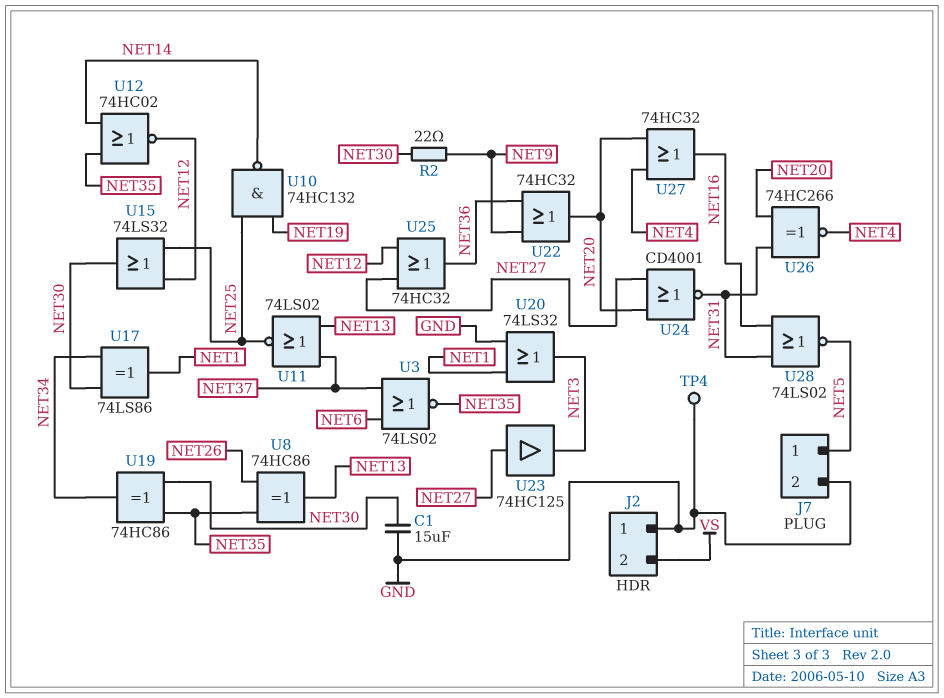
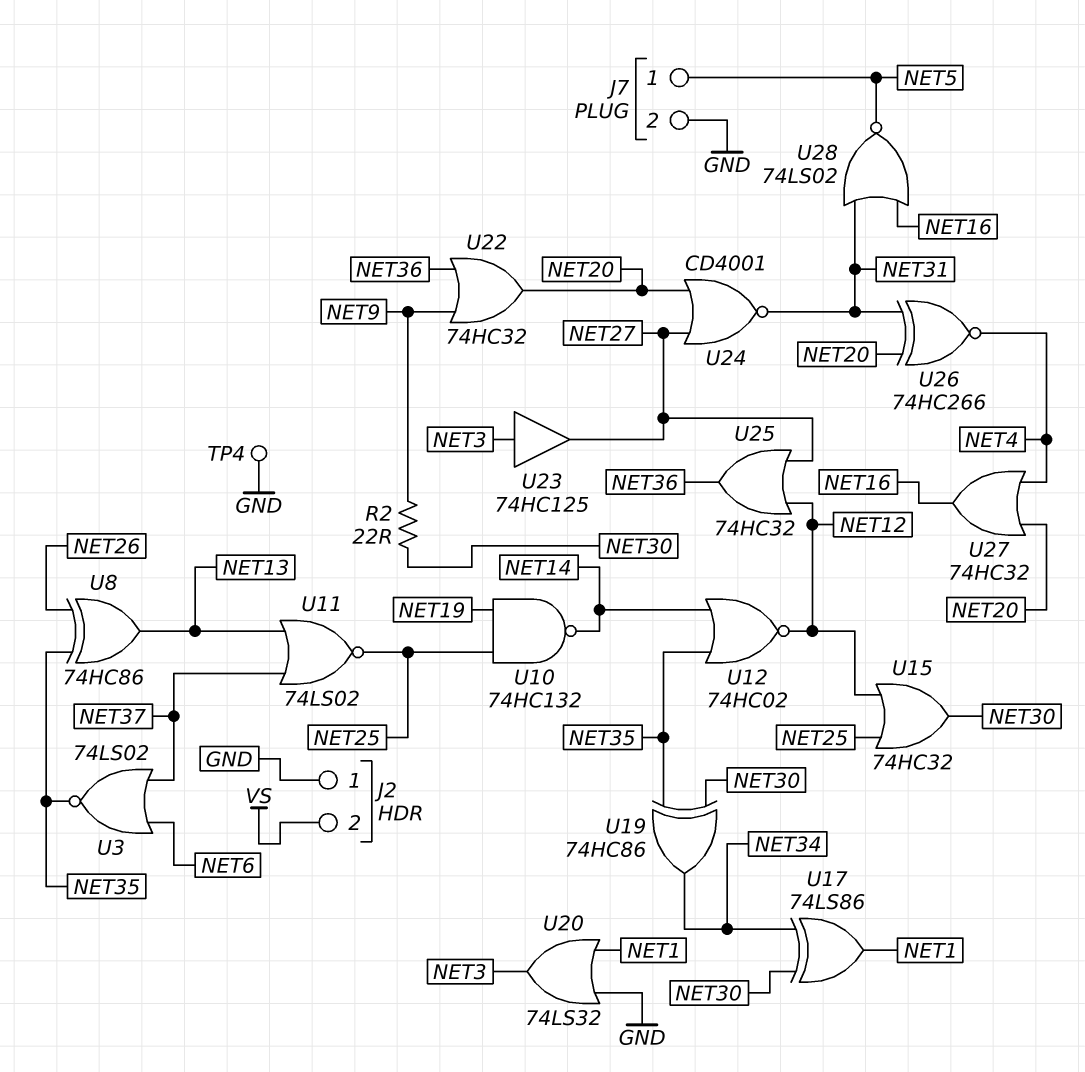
C1: 15uF (GND, NET30) -> none
U15: OR 74LS32 (in NET12, in NET25, out NET30) -> OR 74HC32 (in NET12, in NET25, out NET30)
U23: buffer 74HC125 (in NET27, out NET3) -> buffer 74HC125 (in NET3, out NET27)

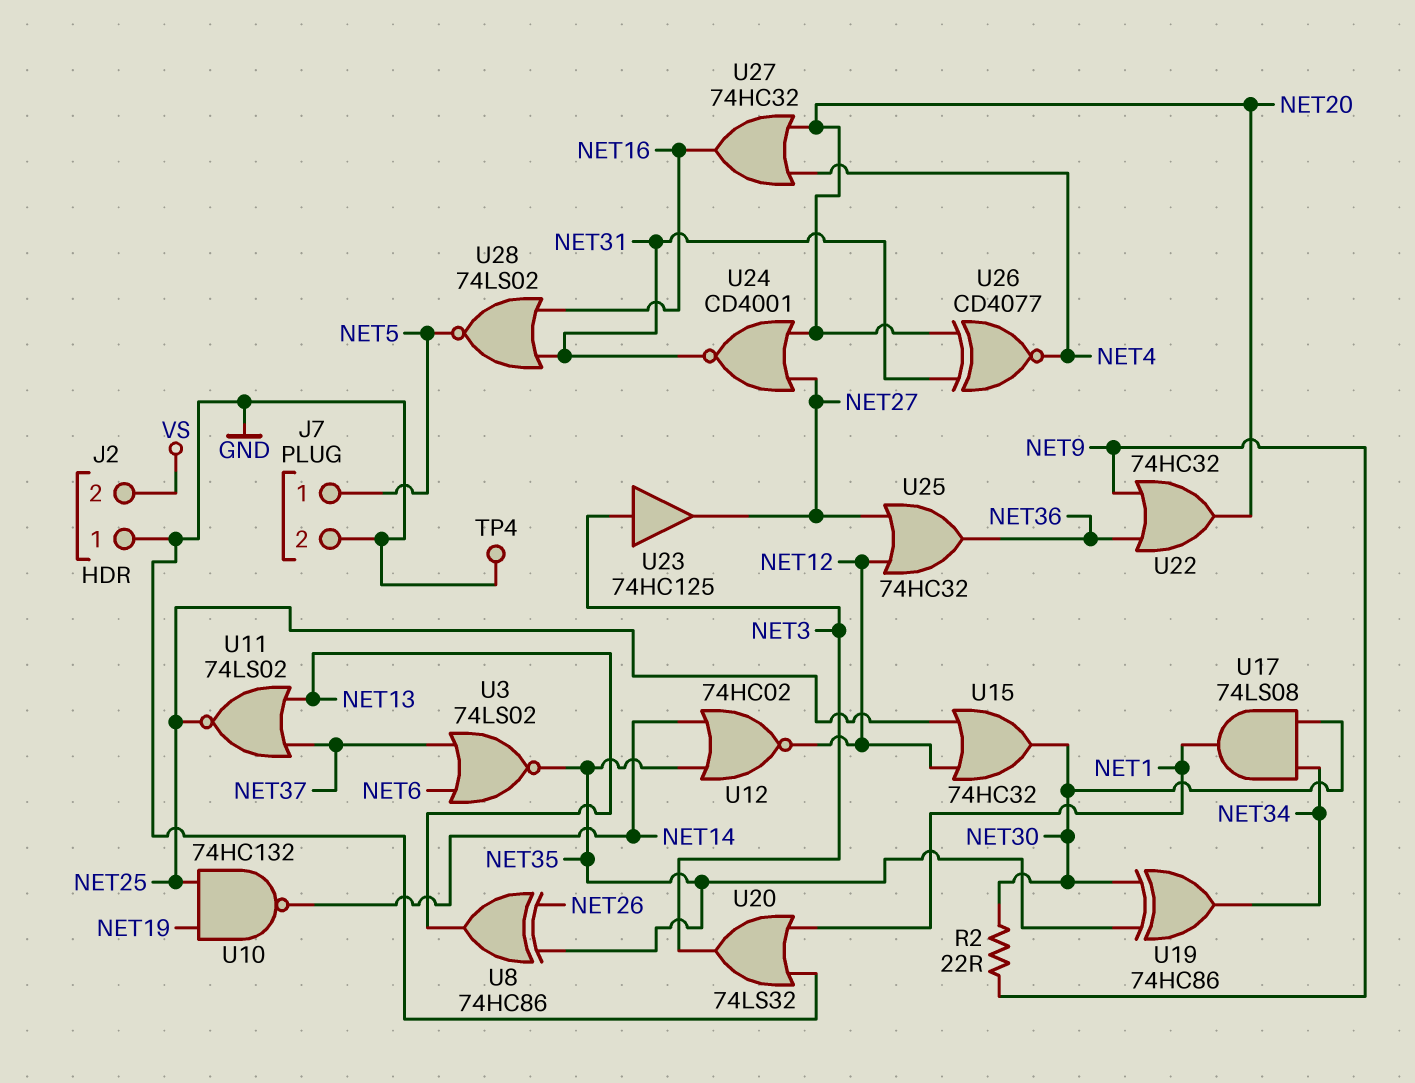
U17: XOR 74LS86 (in NET30, in NET34, out NET1) -> AND 74LS08 (in NET30, in NET34, out NET1)
U26: XNOR 74HC266 (in NET20, in NET31, out NET4) -> XNOR CD4077 (in NET20, in NET31, out NET4)

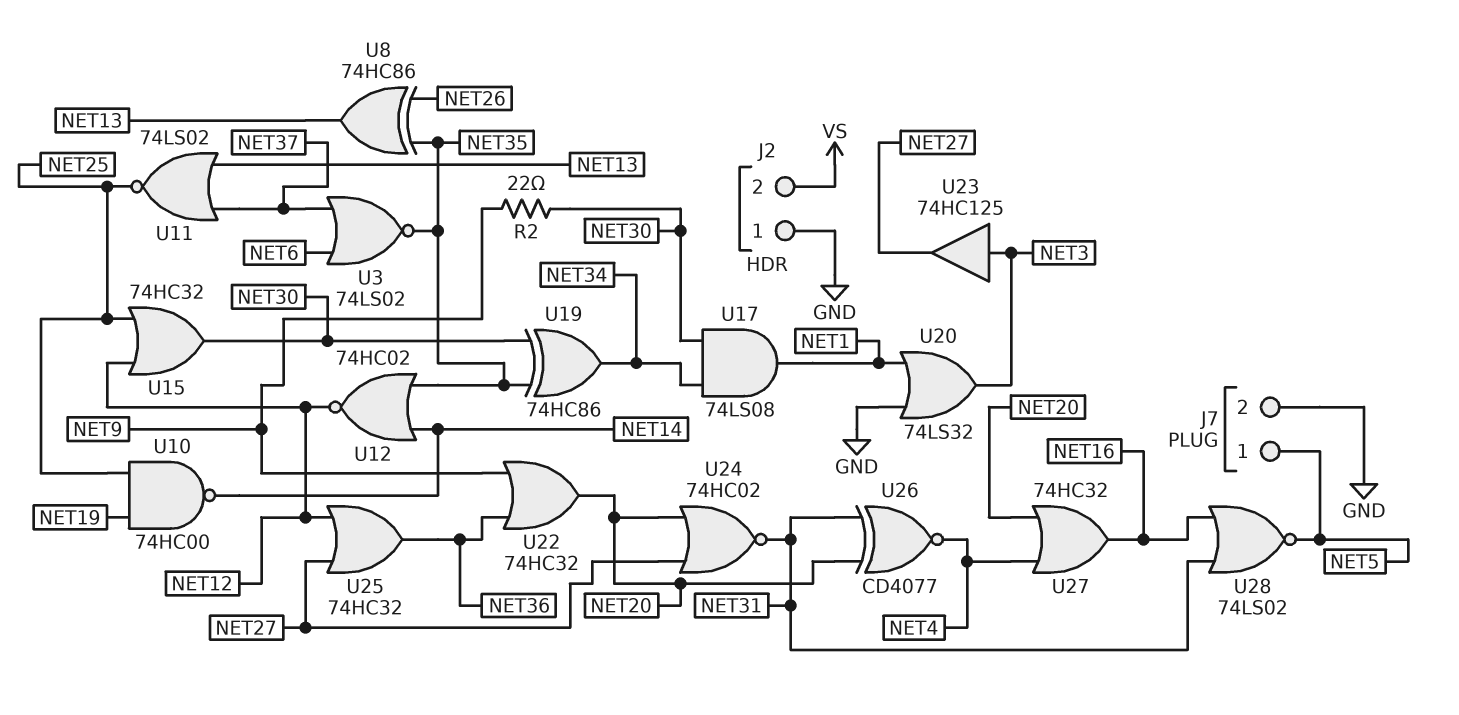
TP4: test point (GND) -> none
U10: NAND 74HC132 (in NET19, in NET25, out NET14) -> NAND 74HC00 (in NET19, in NET25, out NET14)
U24: NOR CD4001 (in NET20, in NET27, out NET31) -> NOR 74HC02 (in NET20, in NET27, out NET31)

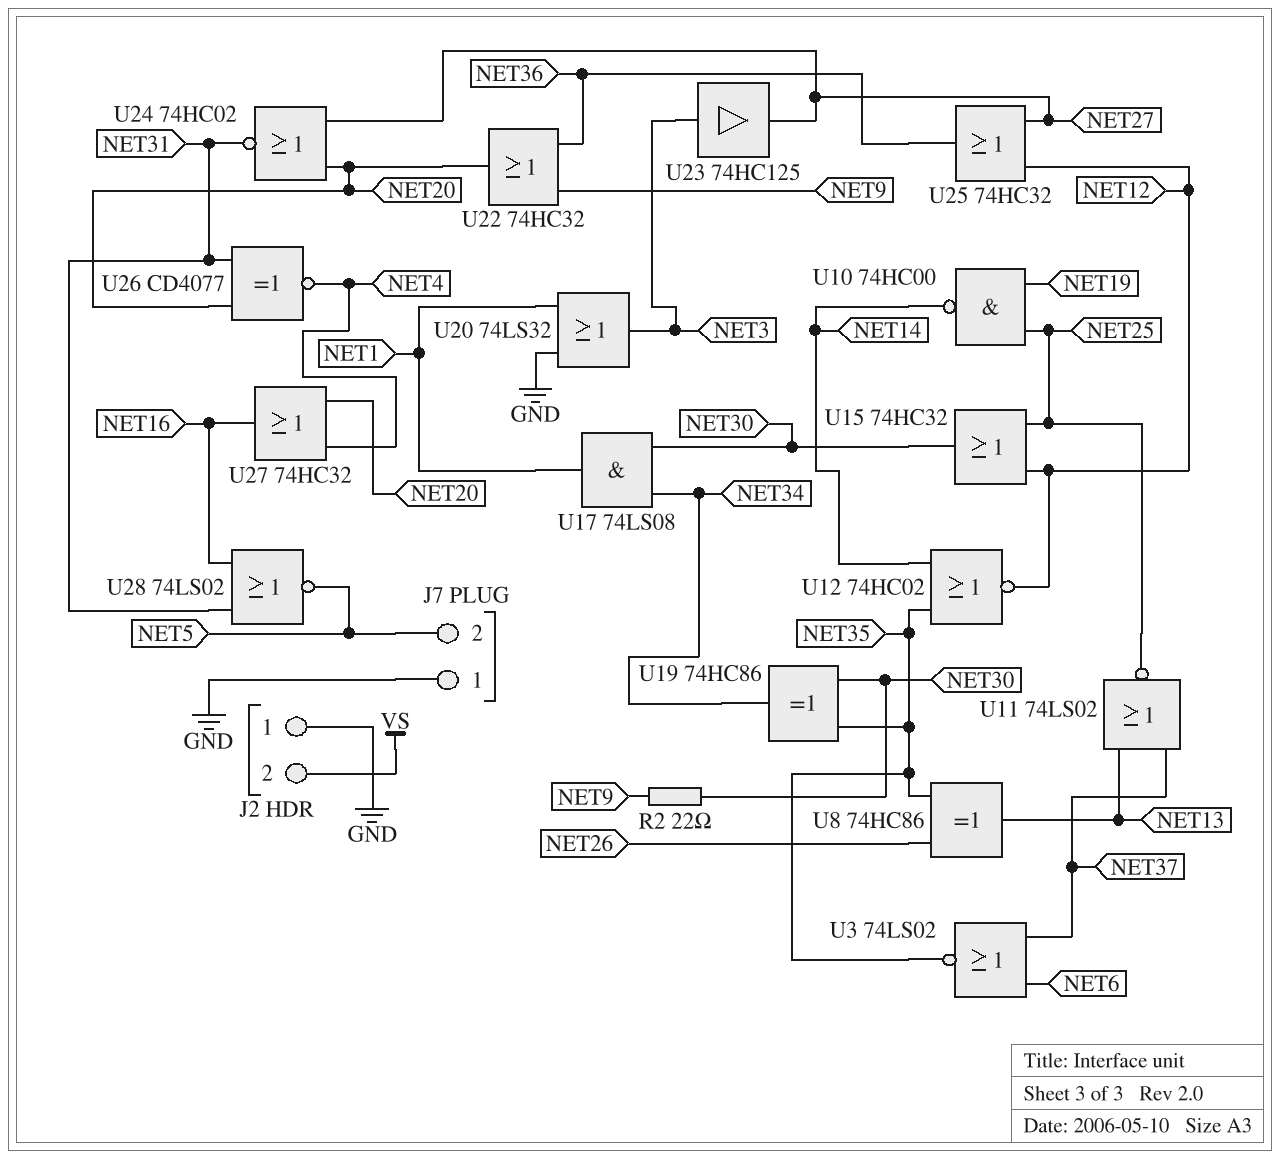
J7 pin 1: NET5 -> GND
J7 pin 2: GND -> NET5

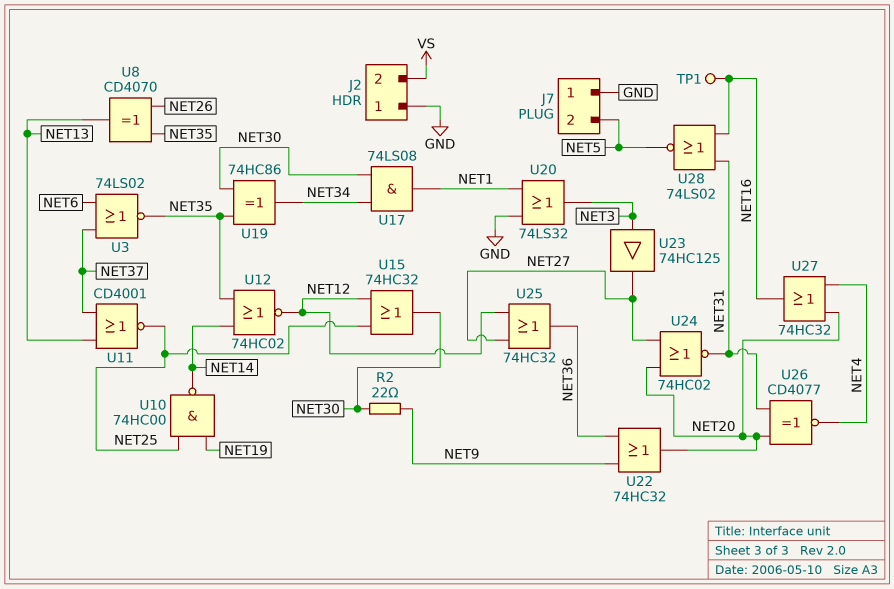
TP1: none -> test point (NET16)
U8: XOR 74HC86 (in NET26, in NET35, out NET13) -> XOR CD4070 (in NET26, in NET35, out NET13)
U11: NOR 74LS02 (in NET13, in NET37, out NET25) -> NOR CD4001 (in NET13, in NET37, out NET25)

